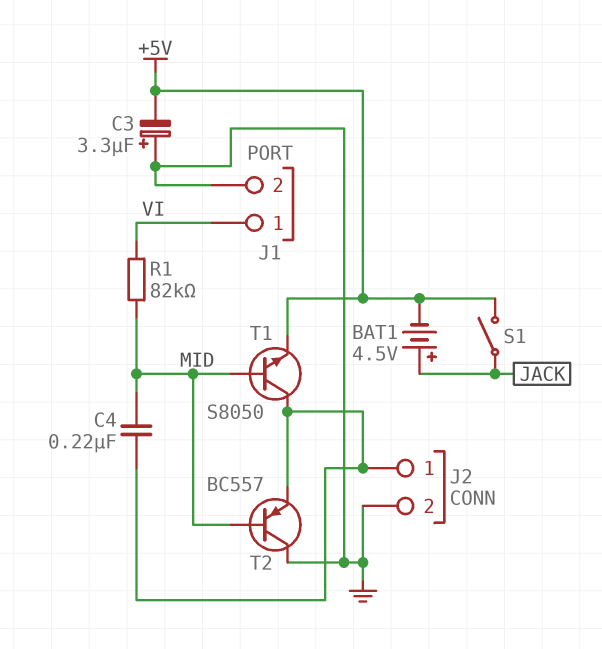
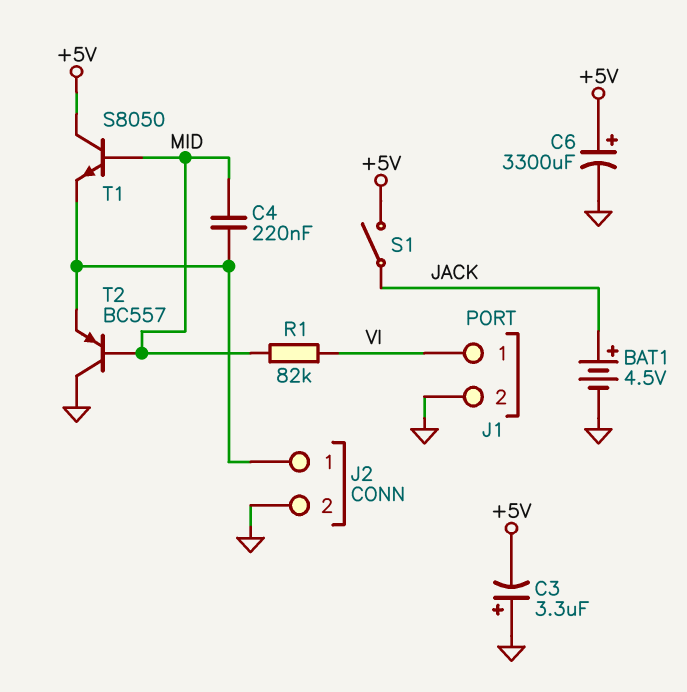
BAT1: 4.5V (plus JACK, minus +5V) -> 4.5V (plus JACK, minus GND)
C6: none -> 3300uF (plus +5V, minus GND)
T1: NPN S8050 (B MID, C J2/1, E +5V) -> NPN S8050 (B MID, C +5V, E J2/1)

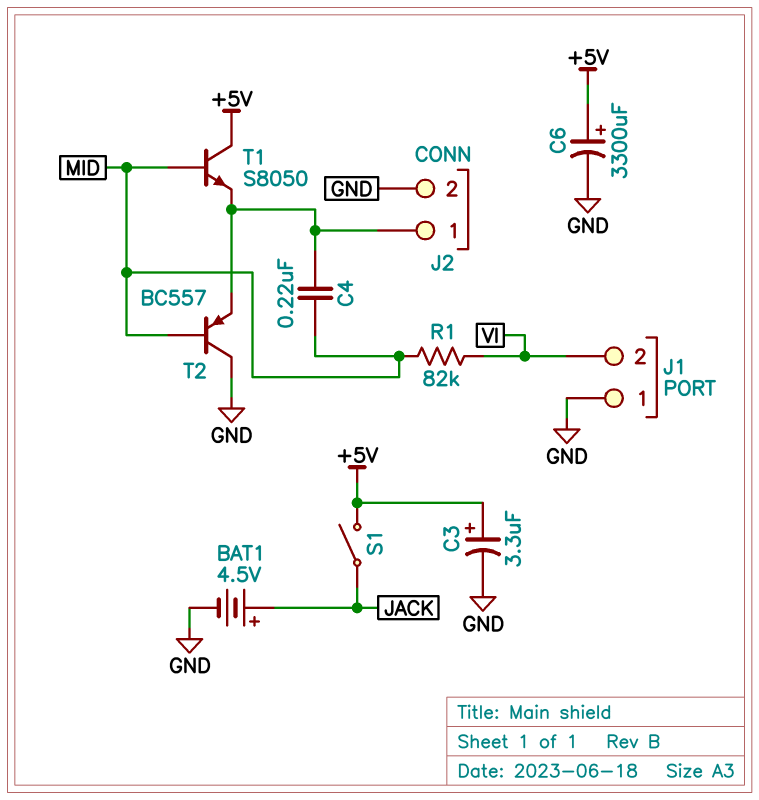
C3: 3.3uF (plus GND, minus +5V) -> 3.3uF (plus +5V, minus GND)
J1 pin 1: VI -> GND
J1 pin 2: GND -> VI

